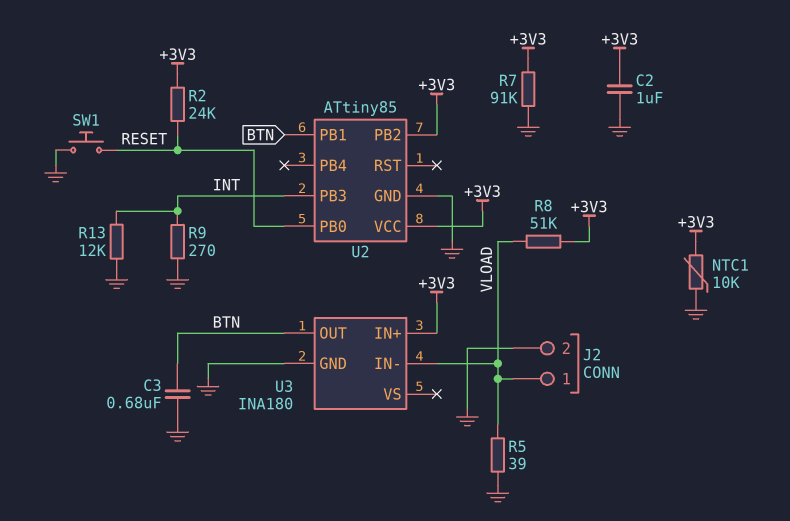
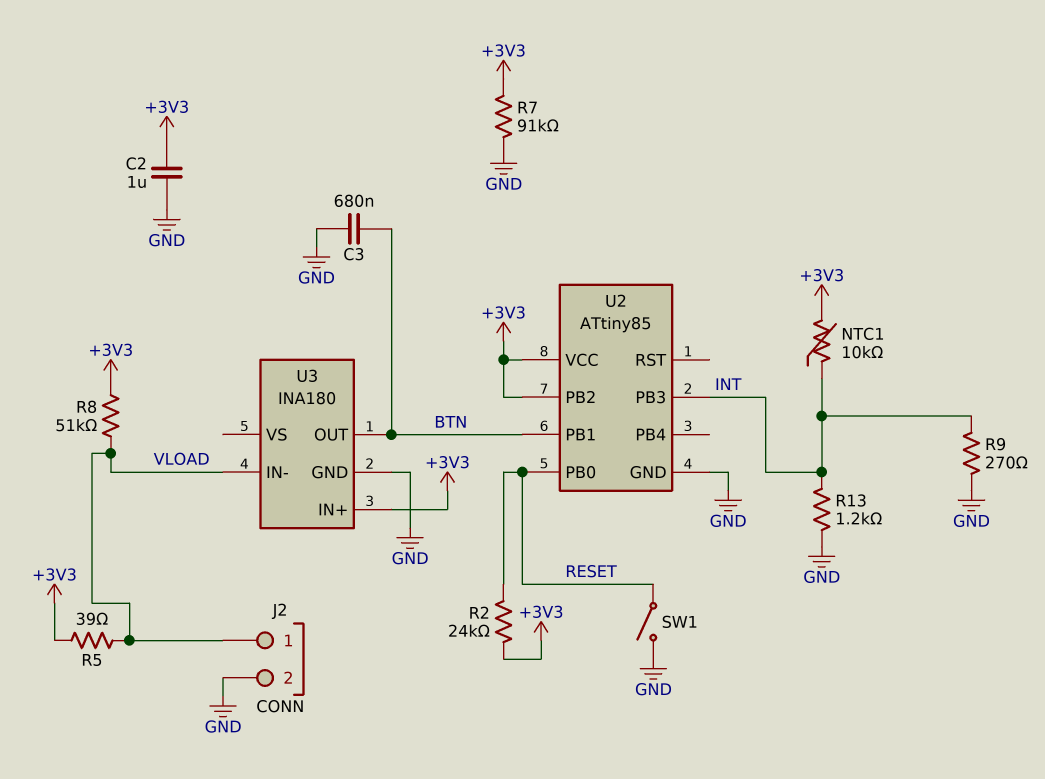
NTC1: 10k (+3V3, GND) -> 10k (+3V3, INT)
R5: 39 (GND, VLOAD) -> 39 (+3V3, VLOAD)
R13: 12k (GND, INT) -> 1.2k (GND, INT)
SW1: button (GND, RESET) -> switch (GND, RESET)

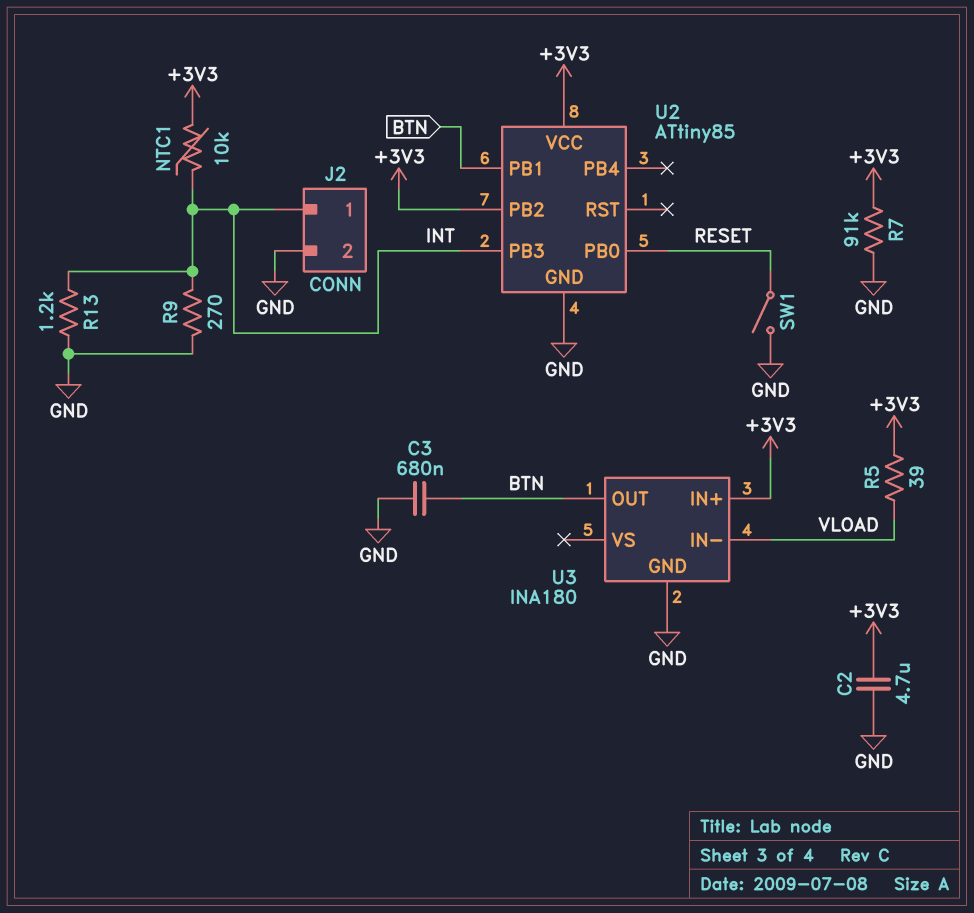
C2: 1uF (+3V3, GND) -> 4.7uF (+3V3, GND)
J2 pin 1: VLOAD -> INT
R2: 24k (+3V3, RESET) -> none
R8: 51k (+3V3, VLOAD) -> none

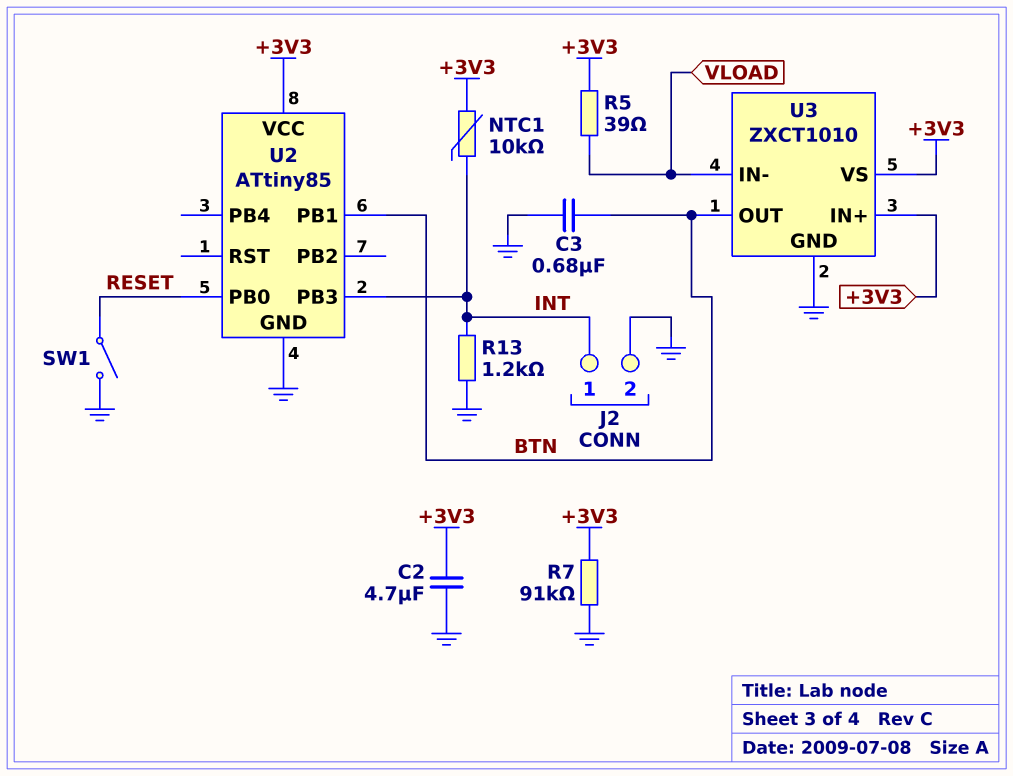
R9: 270 (GND, INT) -> none
U2 pin PB2: +3V3 -> none
U3: INA180 -> ZXCT1010
U3 pin VS: none -> +3V3

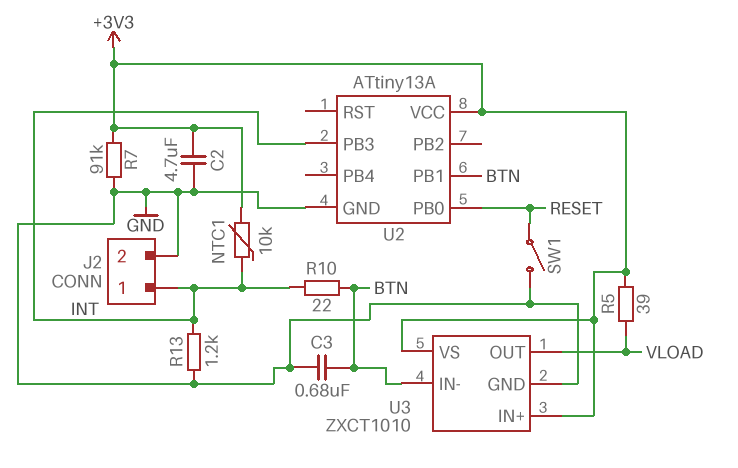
R10: none -> 22 (BTN, INT)
U2: ATtiny85 -> ATtiny13A
U3 pin IN-: VLOAD -> BTN
U3 pin OUT: BTN -> VLOAD

